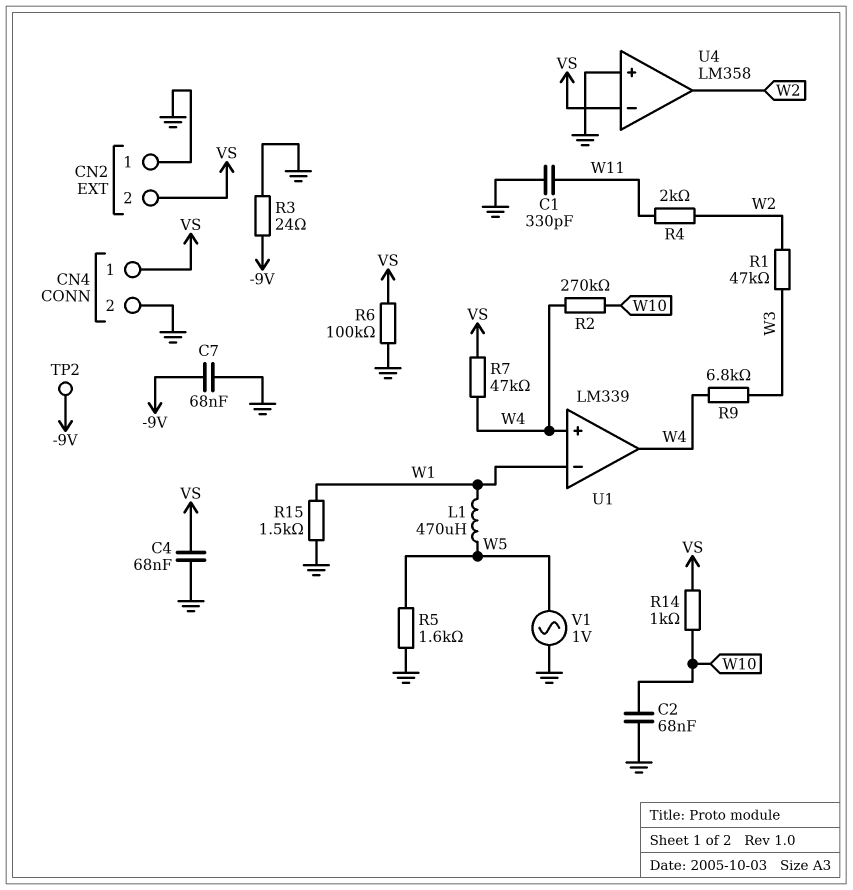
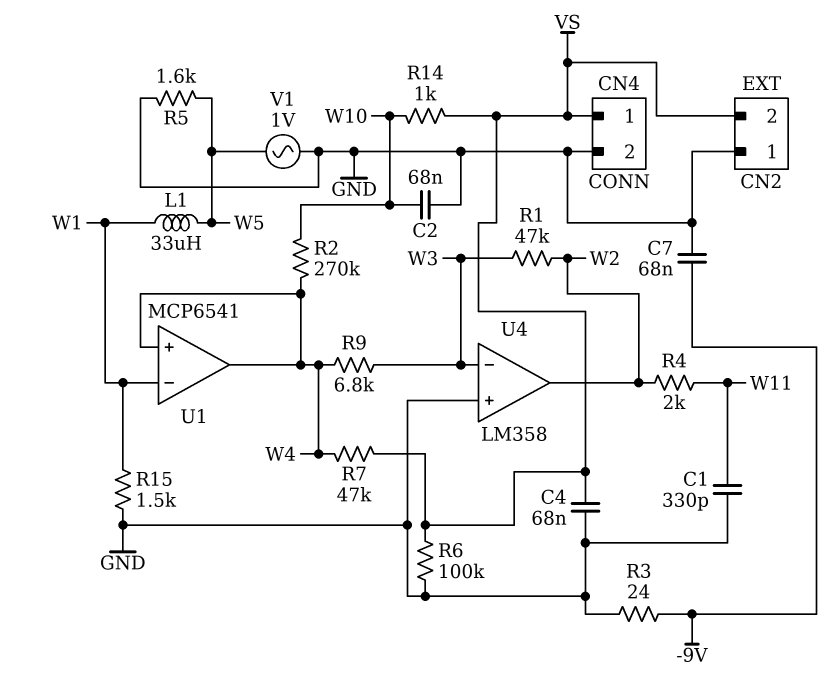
L1: 470uH (W1, W5) -> 33uH (W1, W5)
TP2: test point (-9V) -> none
U1: LM339 -> MCP6541
U4 pin in-: VS -> W3

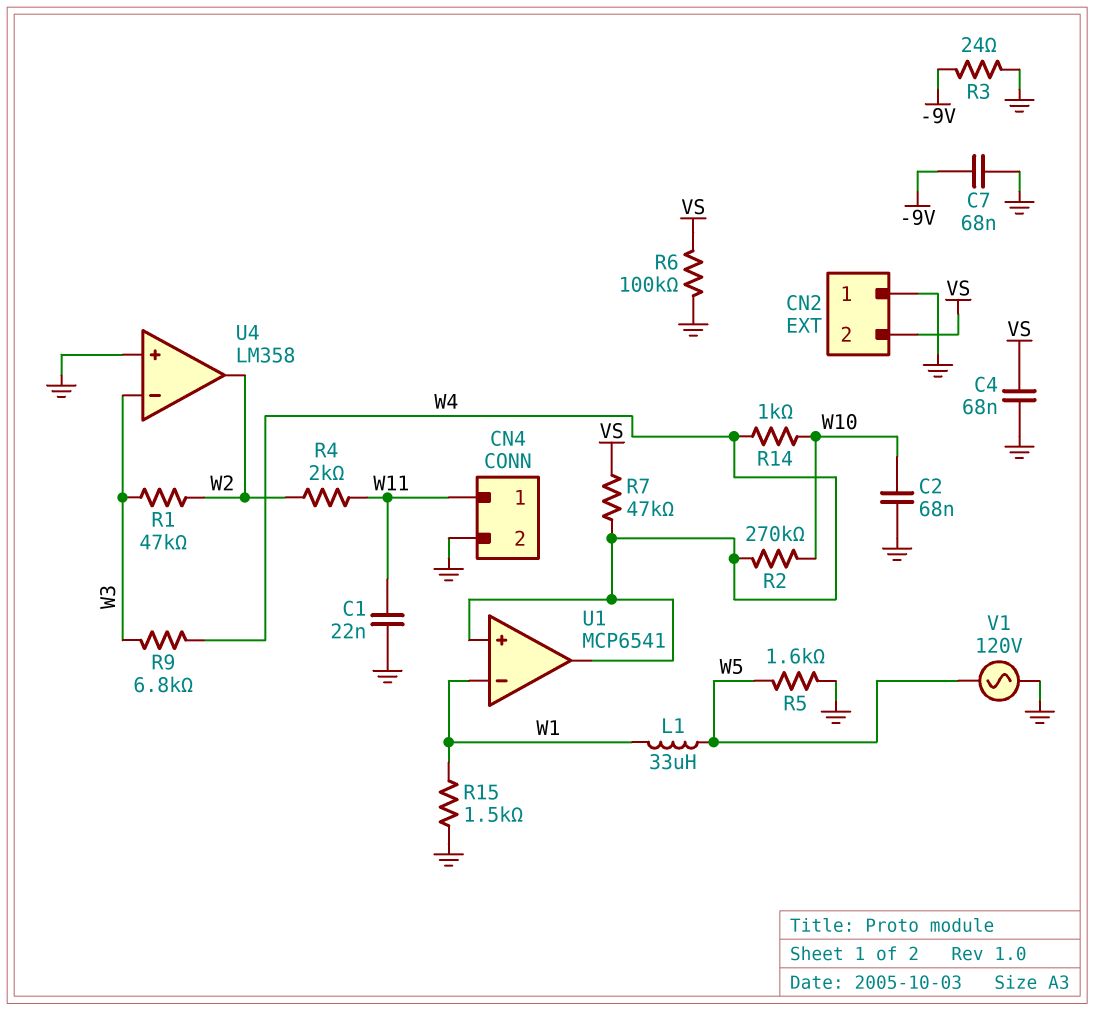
C1: 330pF (GND, W11) -> 22nF (GND, W11)
CN4 pin 1: VS -> W11
R14: 1k (VS, W10) -> 1k (W4, W10)
V1: AC 1V (GND, W5) -> AC 120V (GND, W5)

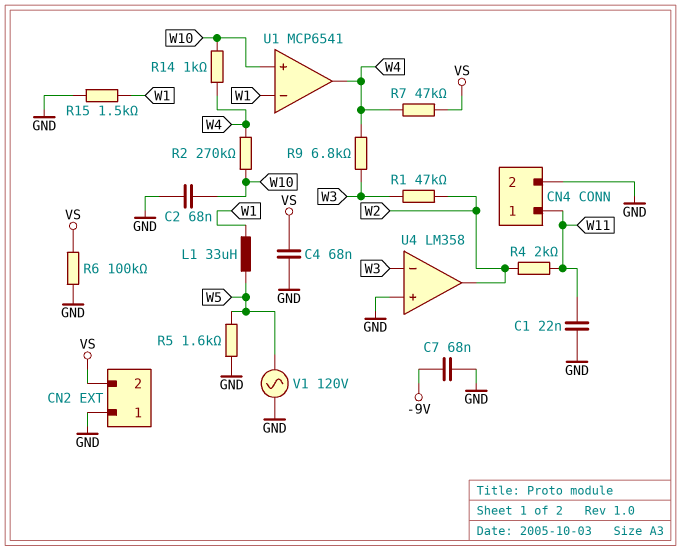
R3: 24 (-9V, GND) -> none
U1 pin in+: W4 -> W10

